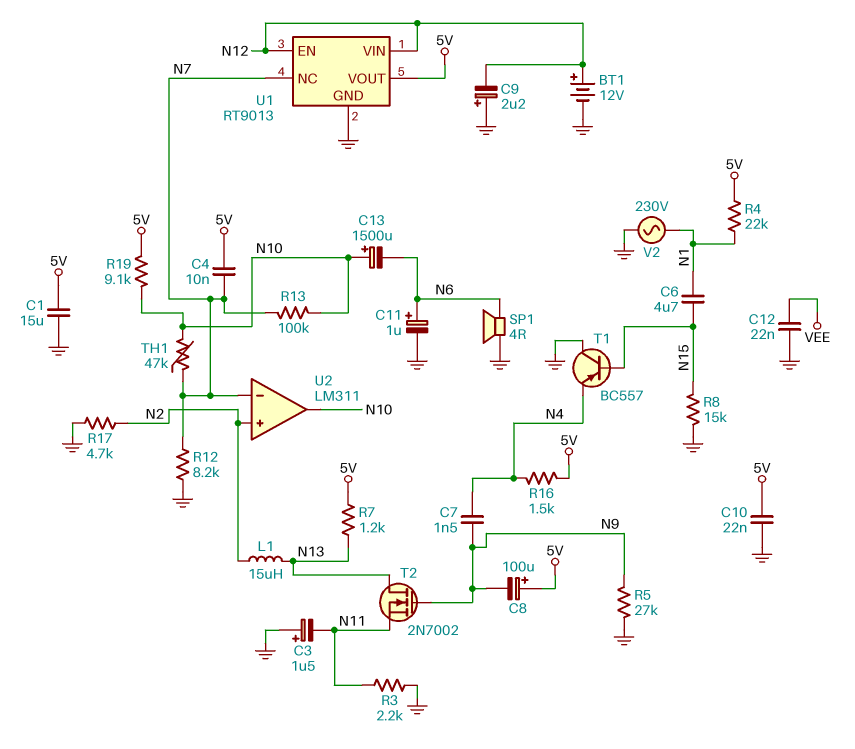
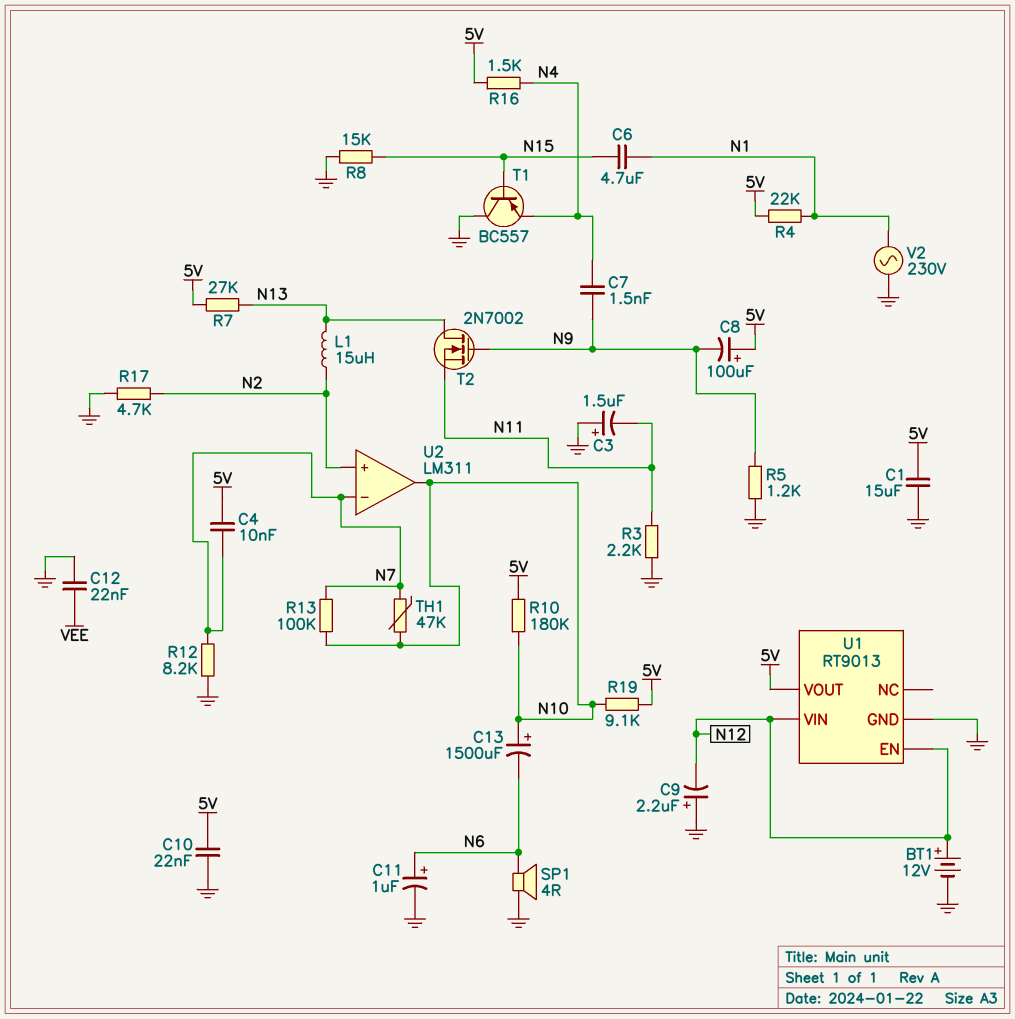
R5: 27k (GND, N9) -> 1.2k (GND, N9)
R7: 1.2k (5V, N13) -> 27k (5V, N13)
R10: none -> 180k (5V, N10)
U1 pin NC: N7 -> none

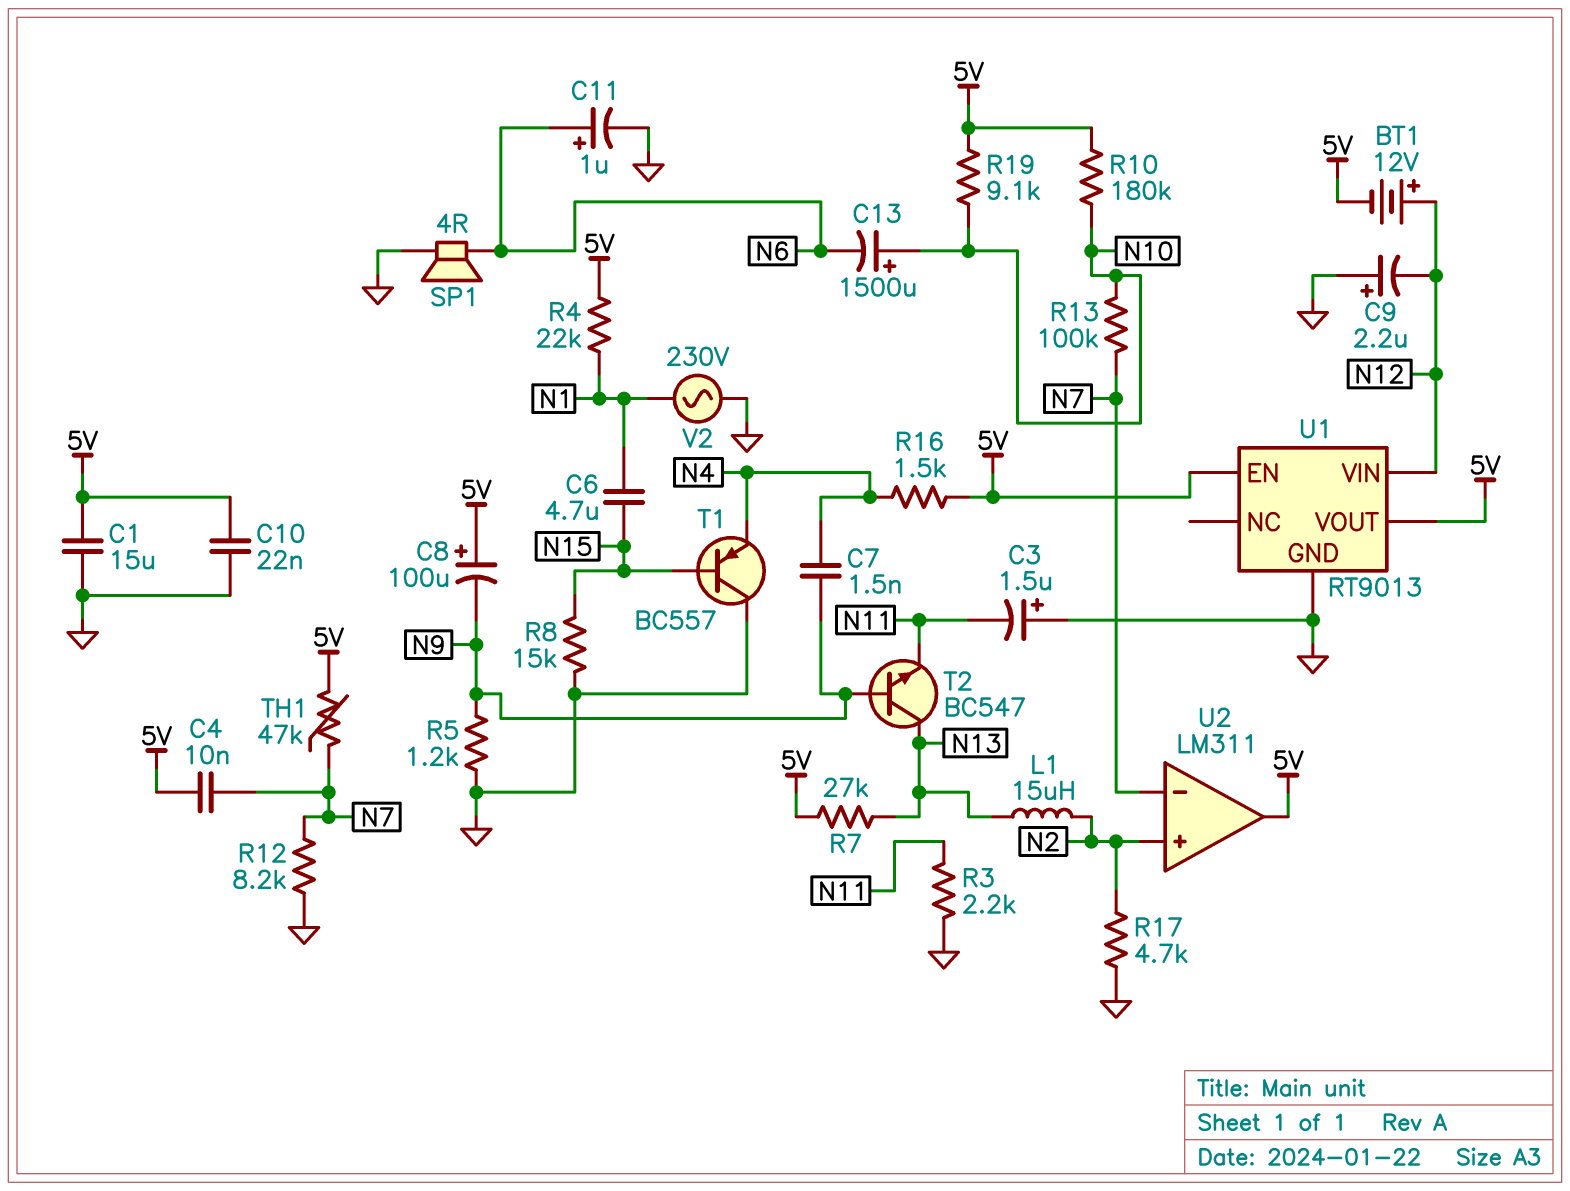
BT1: 12V (plus N12, minus GND) -> 12V (plus N12, minus 5V)
C12: 22nF (GND, VEE) -> none
T2: NMOS 2N7002 (G N9, D N13, S N11) -> NPN BC547 (B N9, C N13, E N11)
TH1: 47k (N7, N10) -> 47k (5V, N7)
U1 pin EN: N12 -> 5V
U2 pin out: N10 -> 5V

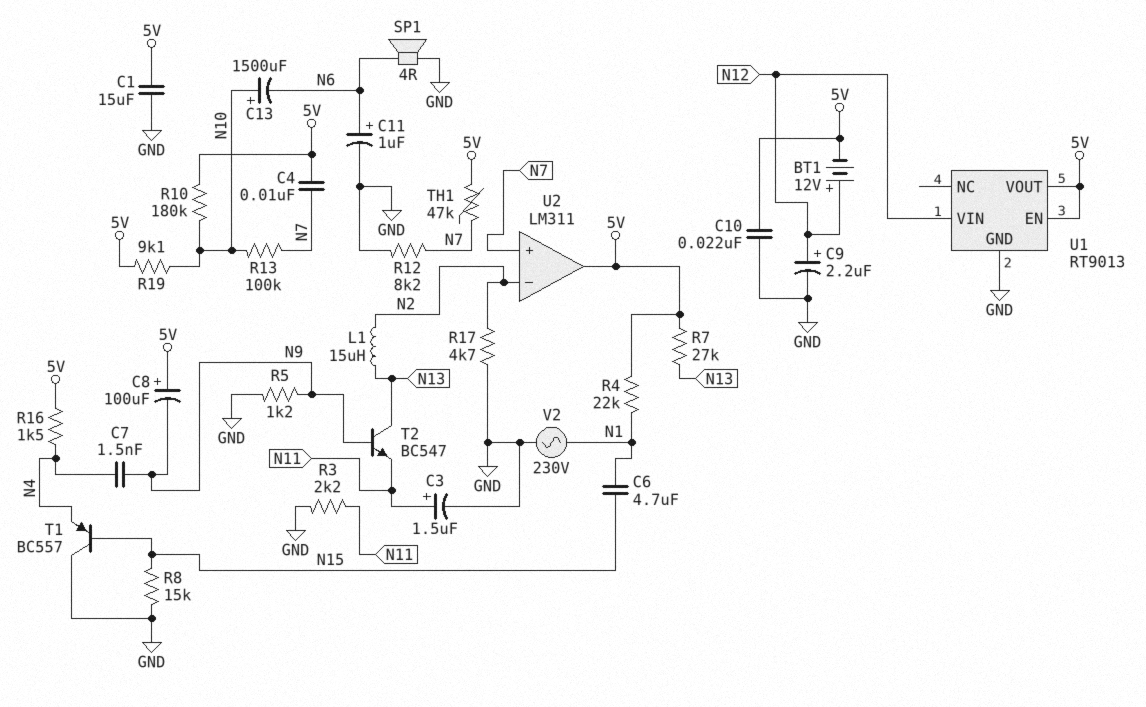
C3: 1.5uF (plus GND, minus N11) -> 1.5uF (plus N11, minus GND)
C9: 2.2uF (plus GND, minus N12) -> 2.2uF (plus N12, minus GND)
U2 pin in+: N2 -> N7
U2 pin in-: N7 -> N2

